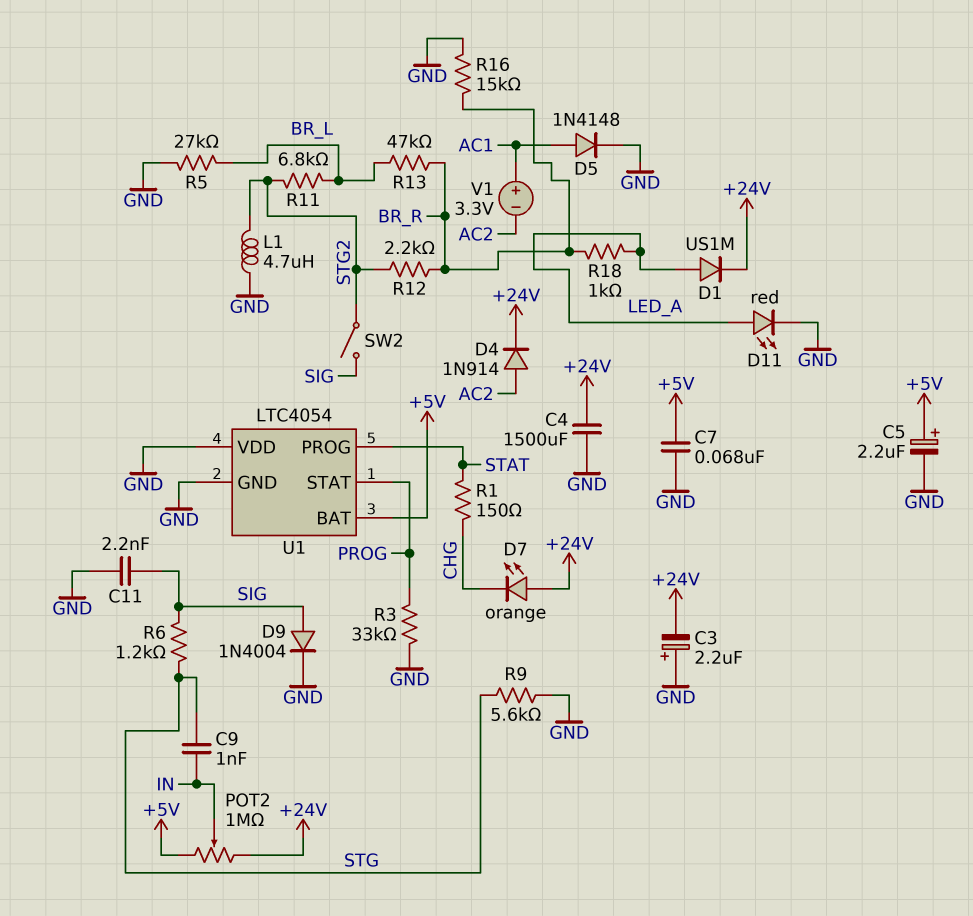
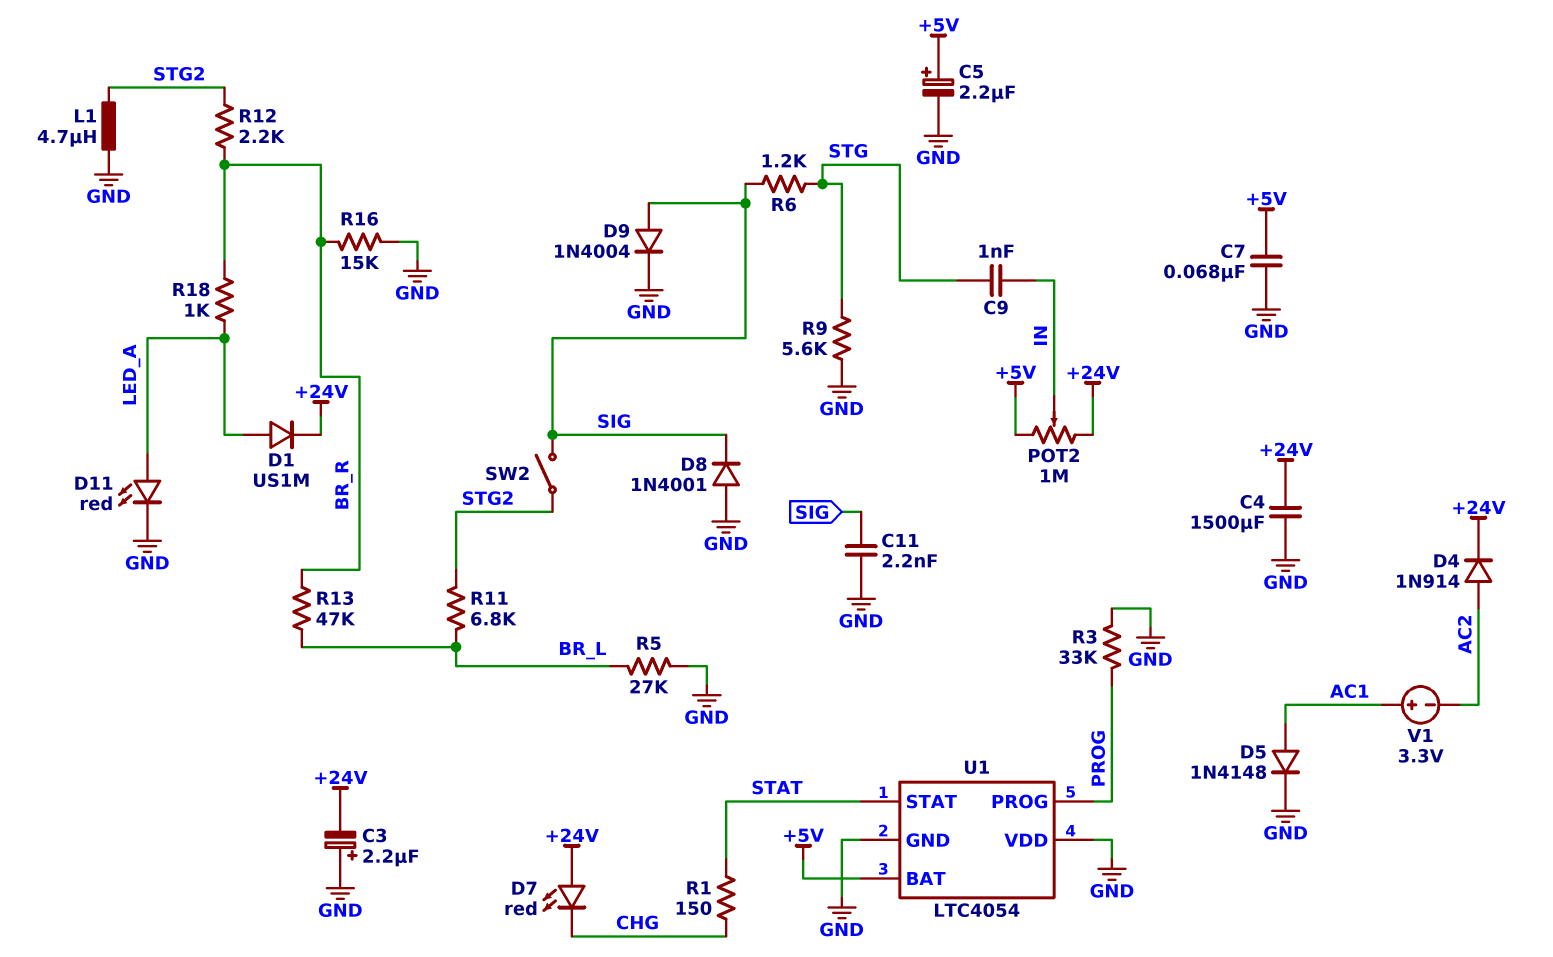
D7: LED orange (A +24V, K CHG) -> LED red (A +24V, K CHG)
D8: none -> diode 1N4001 (A GND, K SIG)
U1 pin PROG: STAT -> PROG
U1 pin STAT: PROG -> STAT

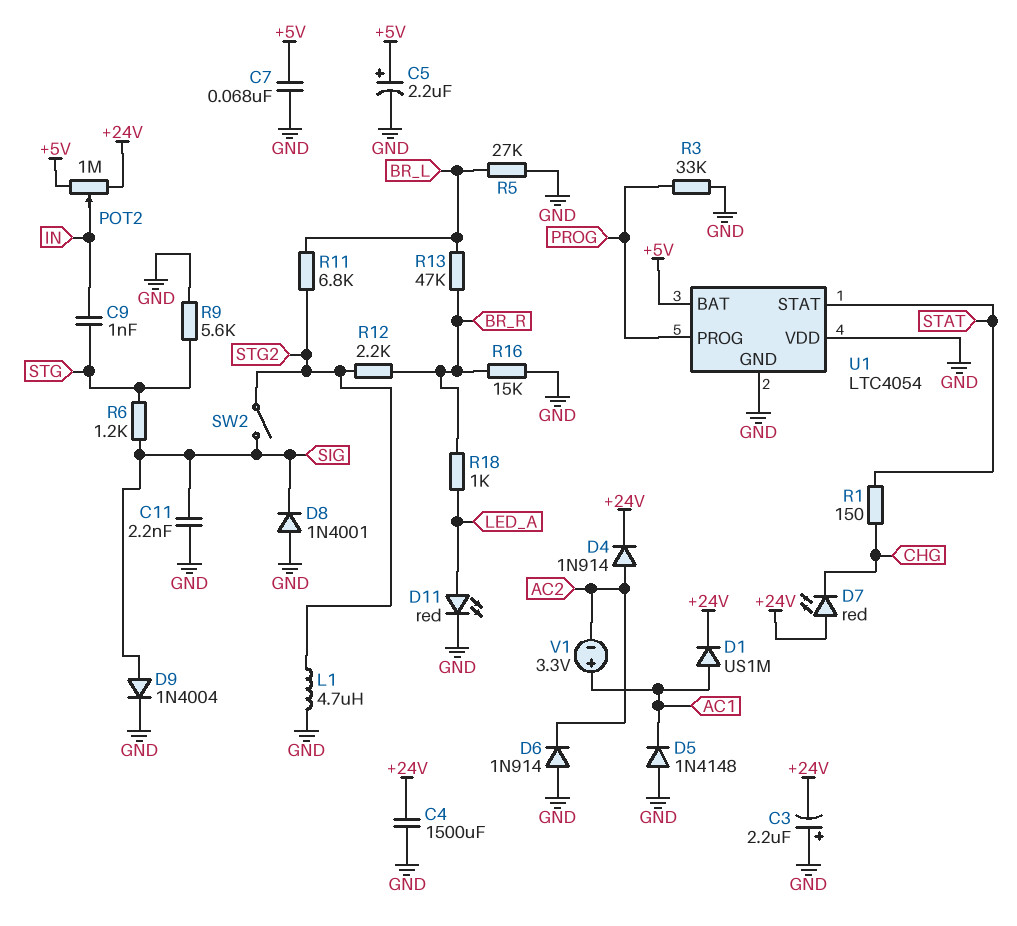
D1: diode US1M (A LED_A, K +24V) -> diode US1M (A AC1, K +24V)
D5: diode 1N4148 (A AC1, K GND) -> diode 1N4148 (A GND, K AC1)
D6: none -> diode 1N914 (A GND, K AC2)

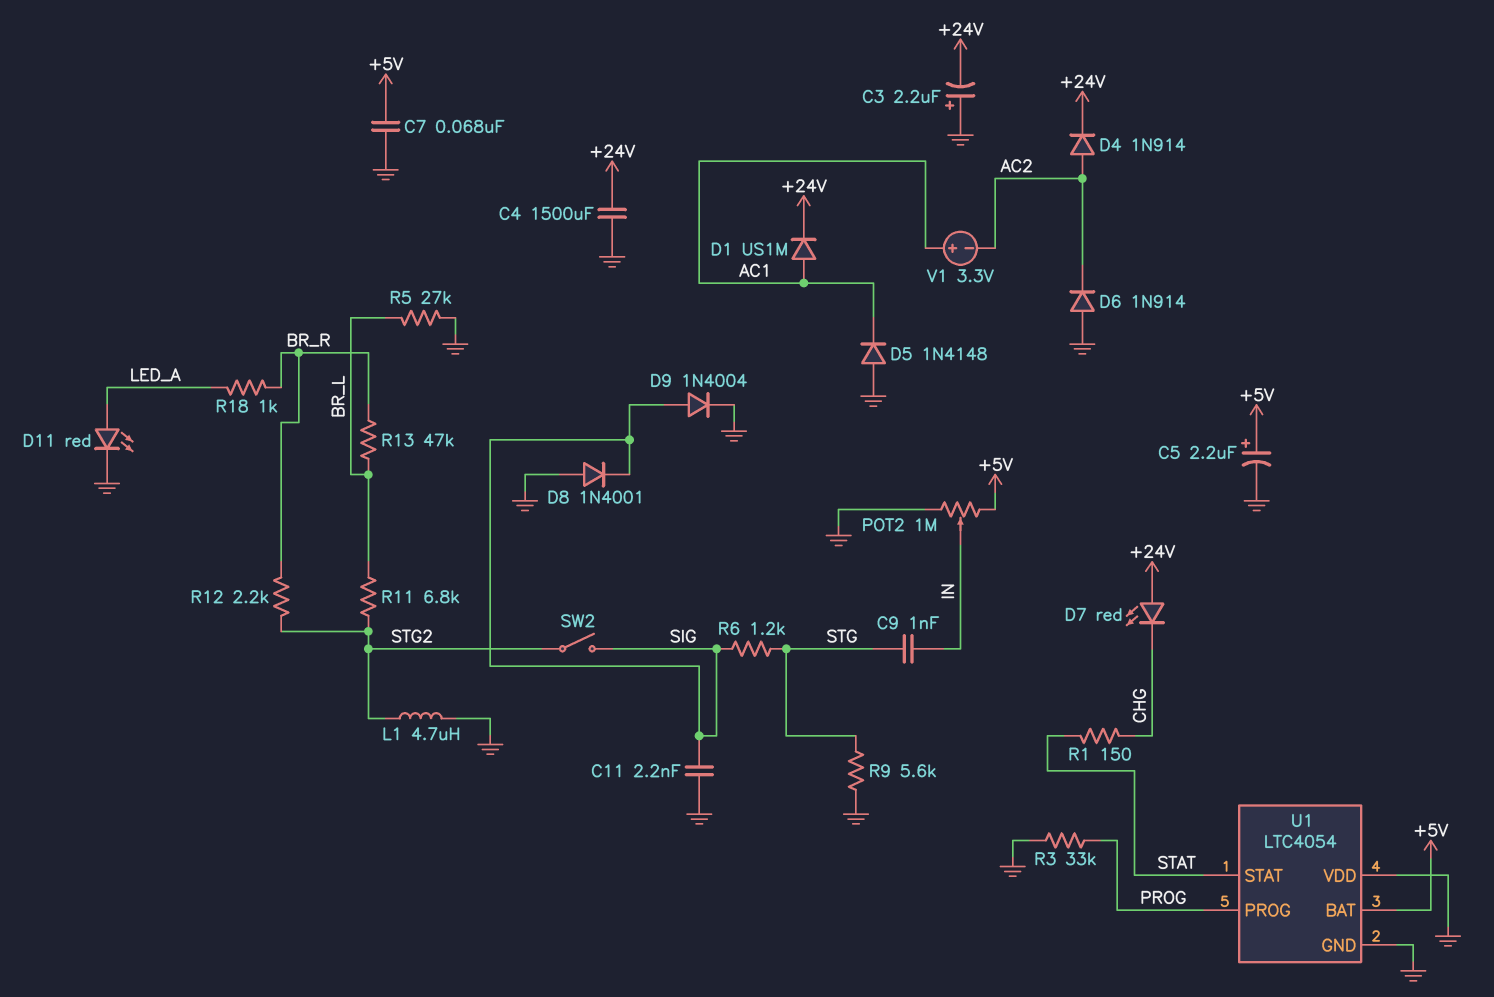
POT2: 1M (+5V, +24V, wiper IN) -> 1M (+5V, GND, wiper IN)
R16: 15k (BR_R, GND) -> none

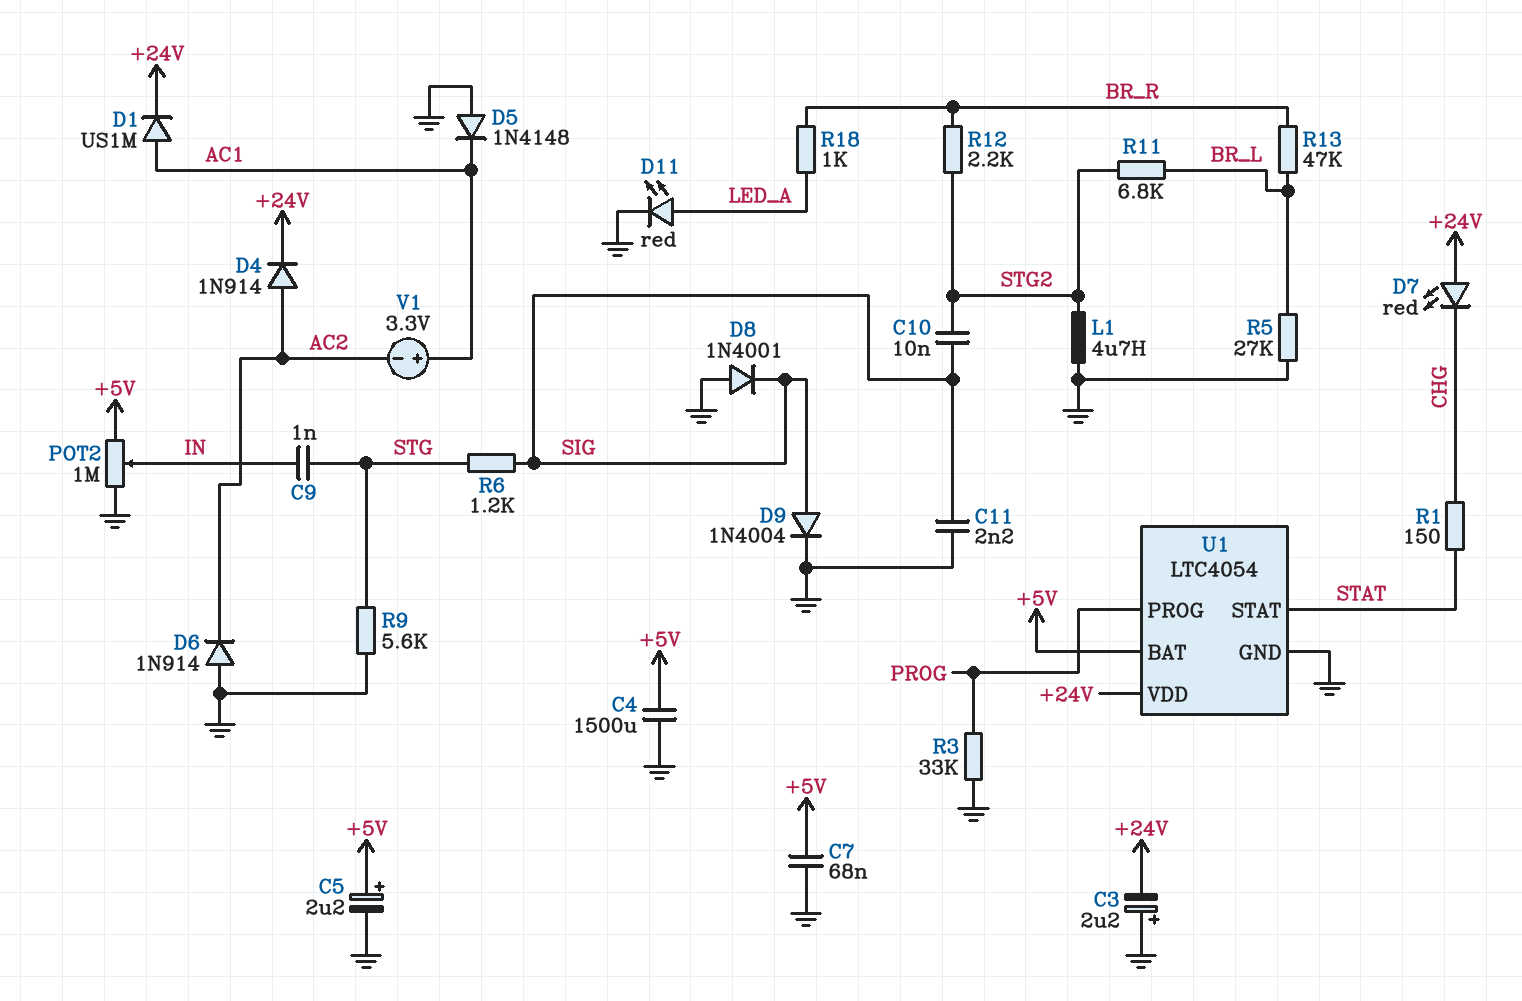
C4: 1500uF (+24V, GND) -> 1500uF (+5V, GND)
C10: none -> 10nF (SIG, STG2)
SW2: switch (SIG, STG2) -> none
U1 pin VDD: GND -> +24V

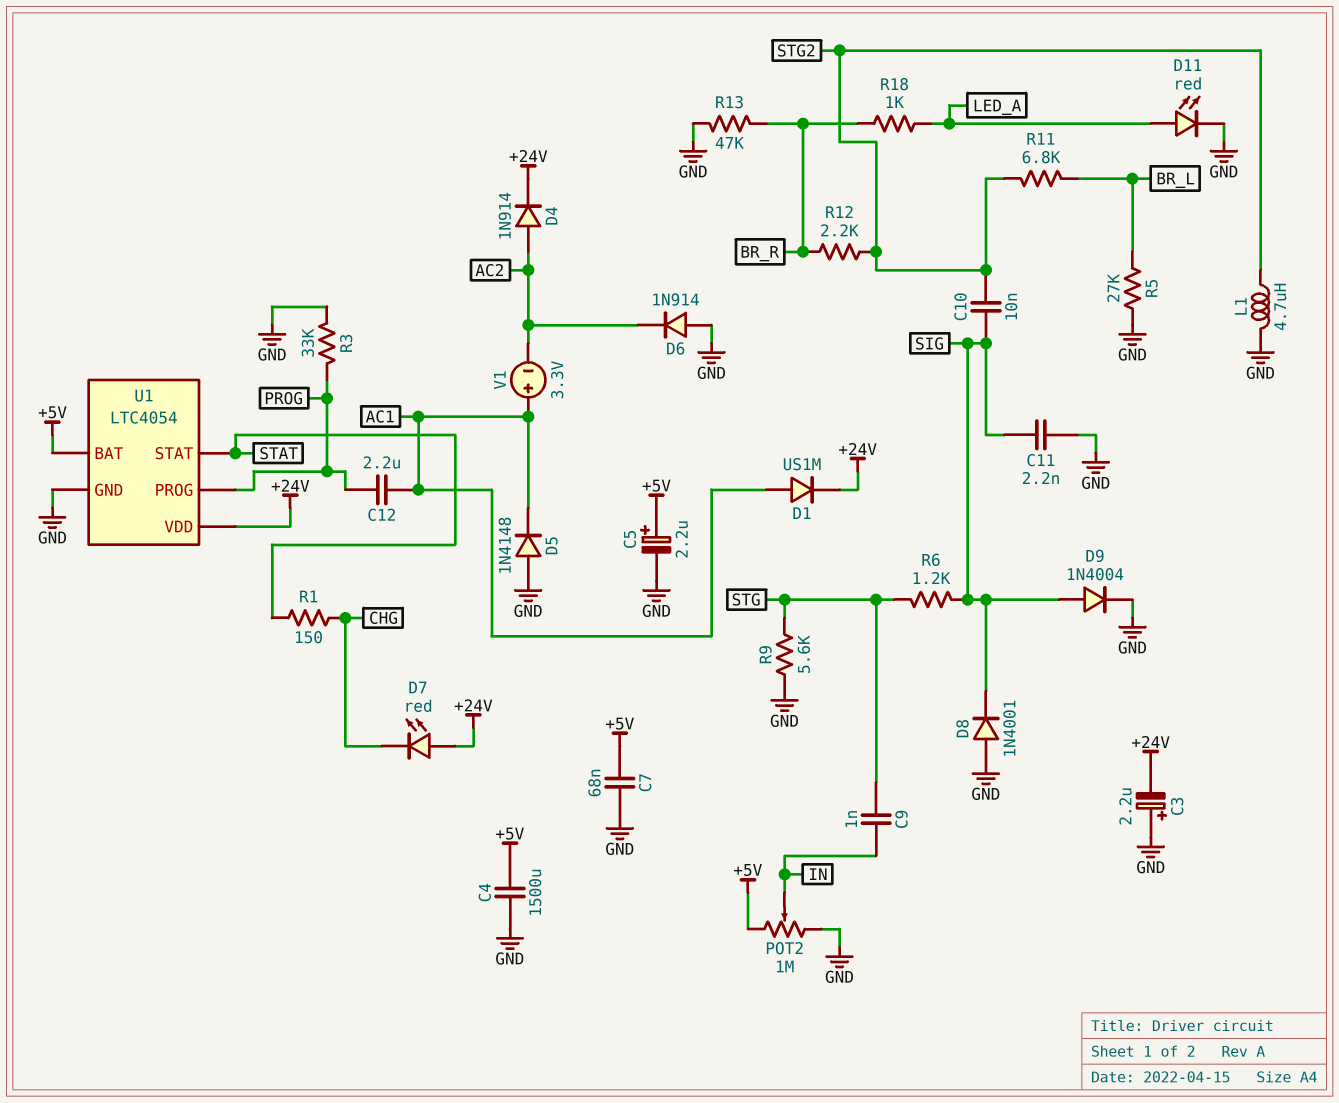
C12: none -> 2.2uF (AC1, PROG)
R13: 47k (BR_L, BR_R) -> 47k (BR_R, GND)

